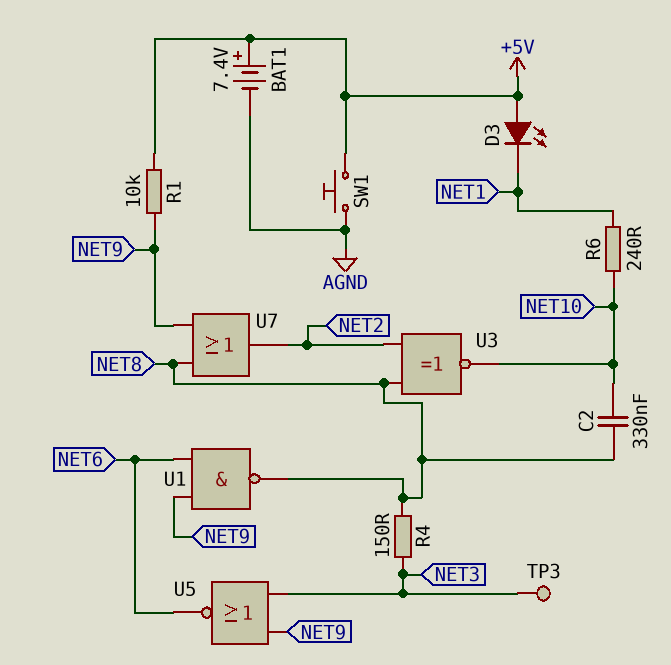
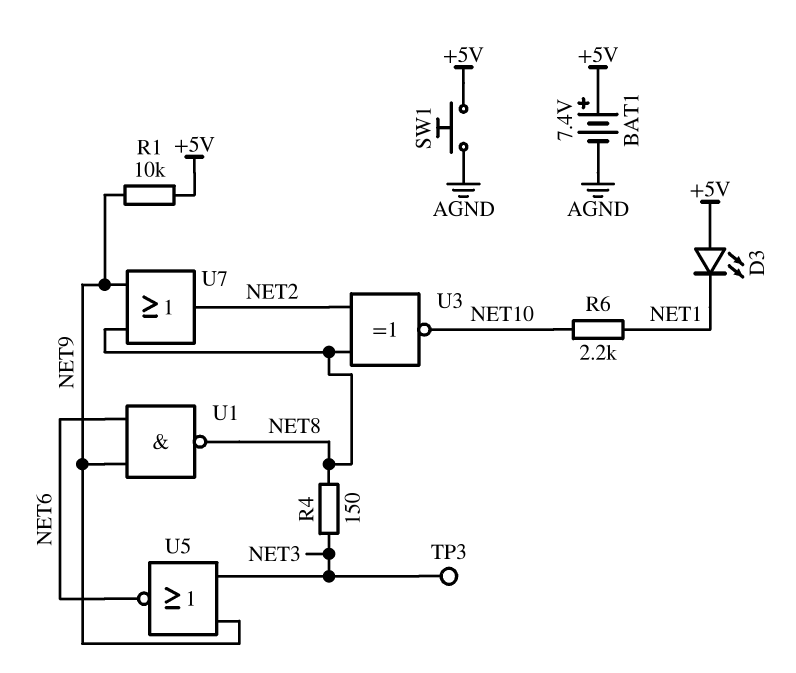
C2: 330nF (NET8, NET10) -> none
R6: 240 (NET1, NET10) -> 2.2k (NET1, NET10)

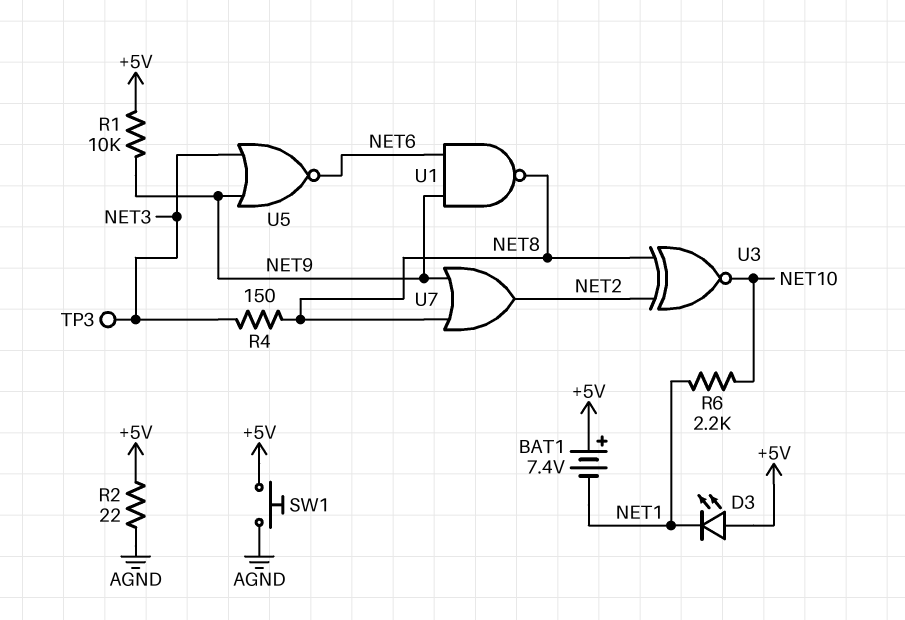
BAT1: 7.4V (plus +5V, minus AGND) -> 7.4V (plus +5V, minus NET1)
R2: none -> 22 (+5V, AGND)

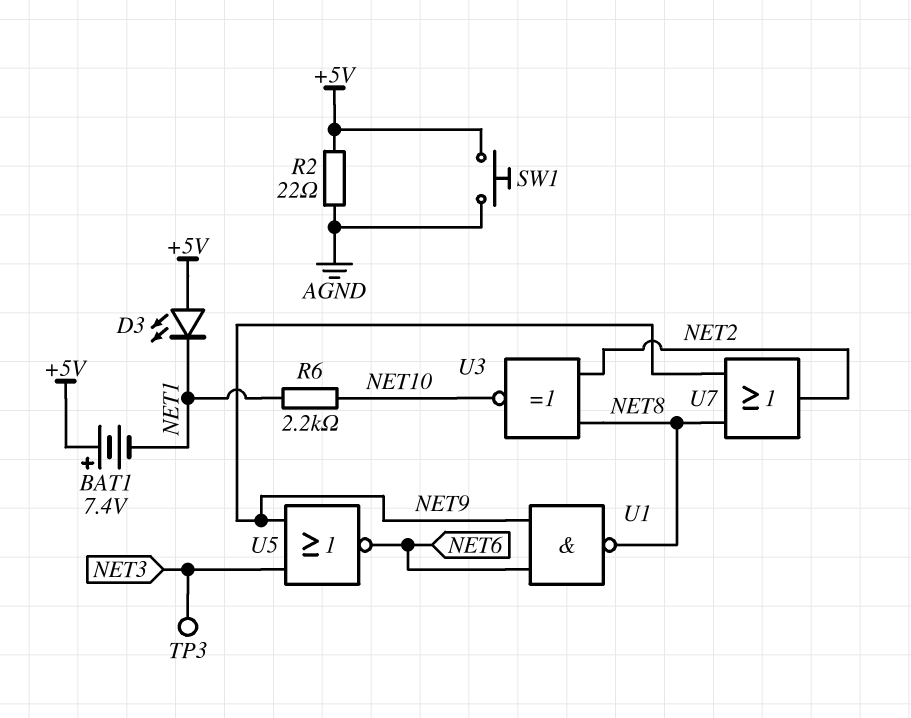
R1: 10k (+5V, NET9) -> none
R4: 150 (NET3, NET8) -> none

